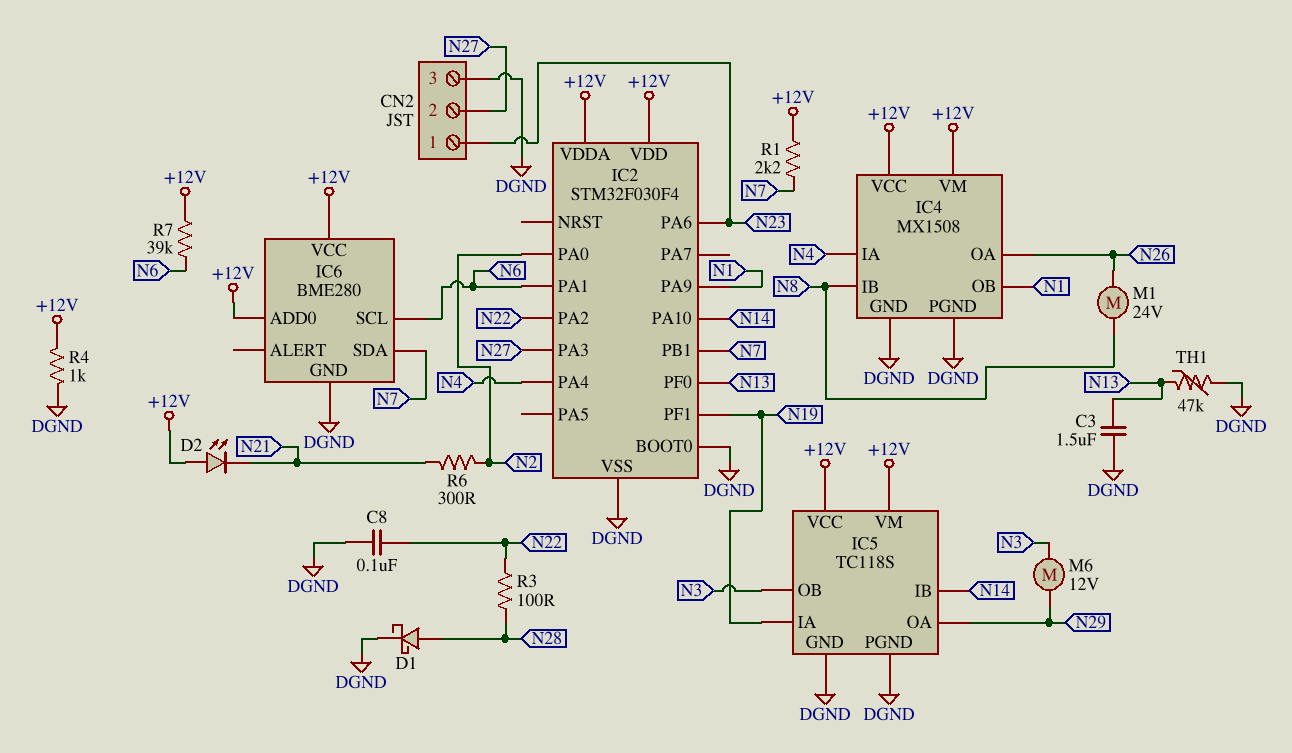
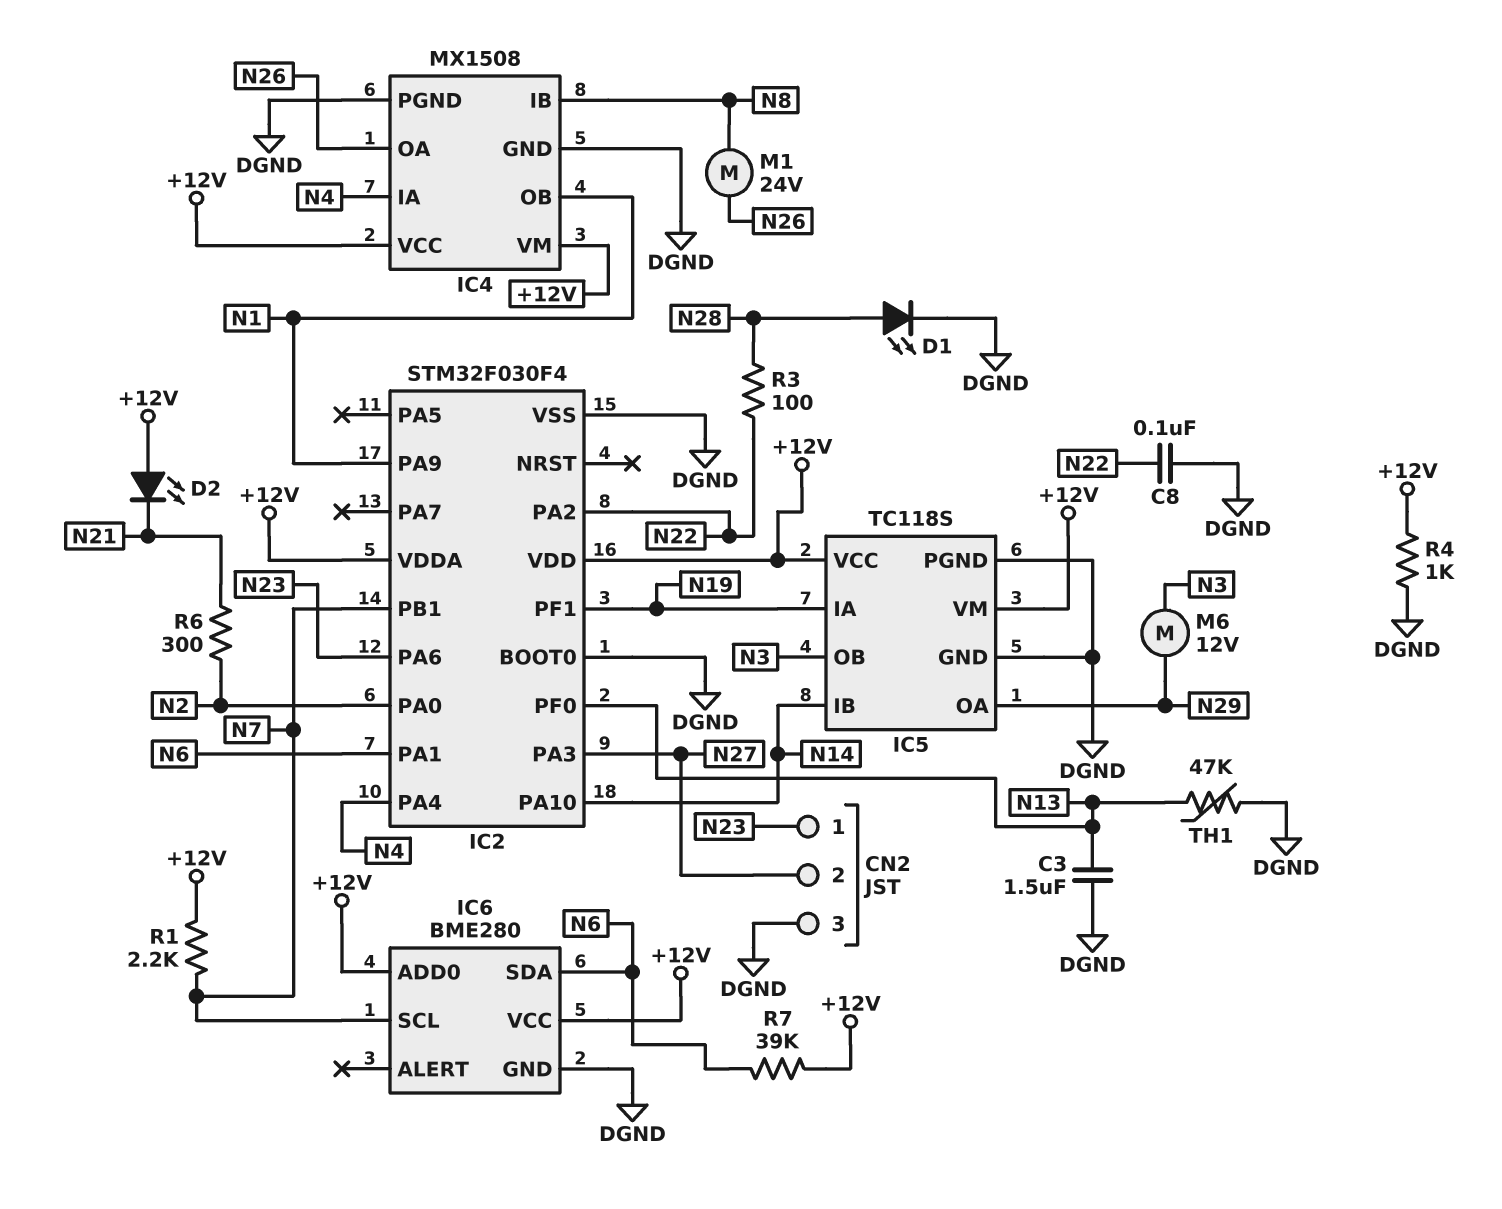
D1: schottky (A N28, K DGND) -> LED (A N28, K DGND)
IC6 pin SCL: N6 -> N7
IC6 pin SDA: N7 -> N6

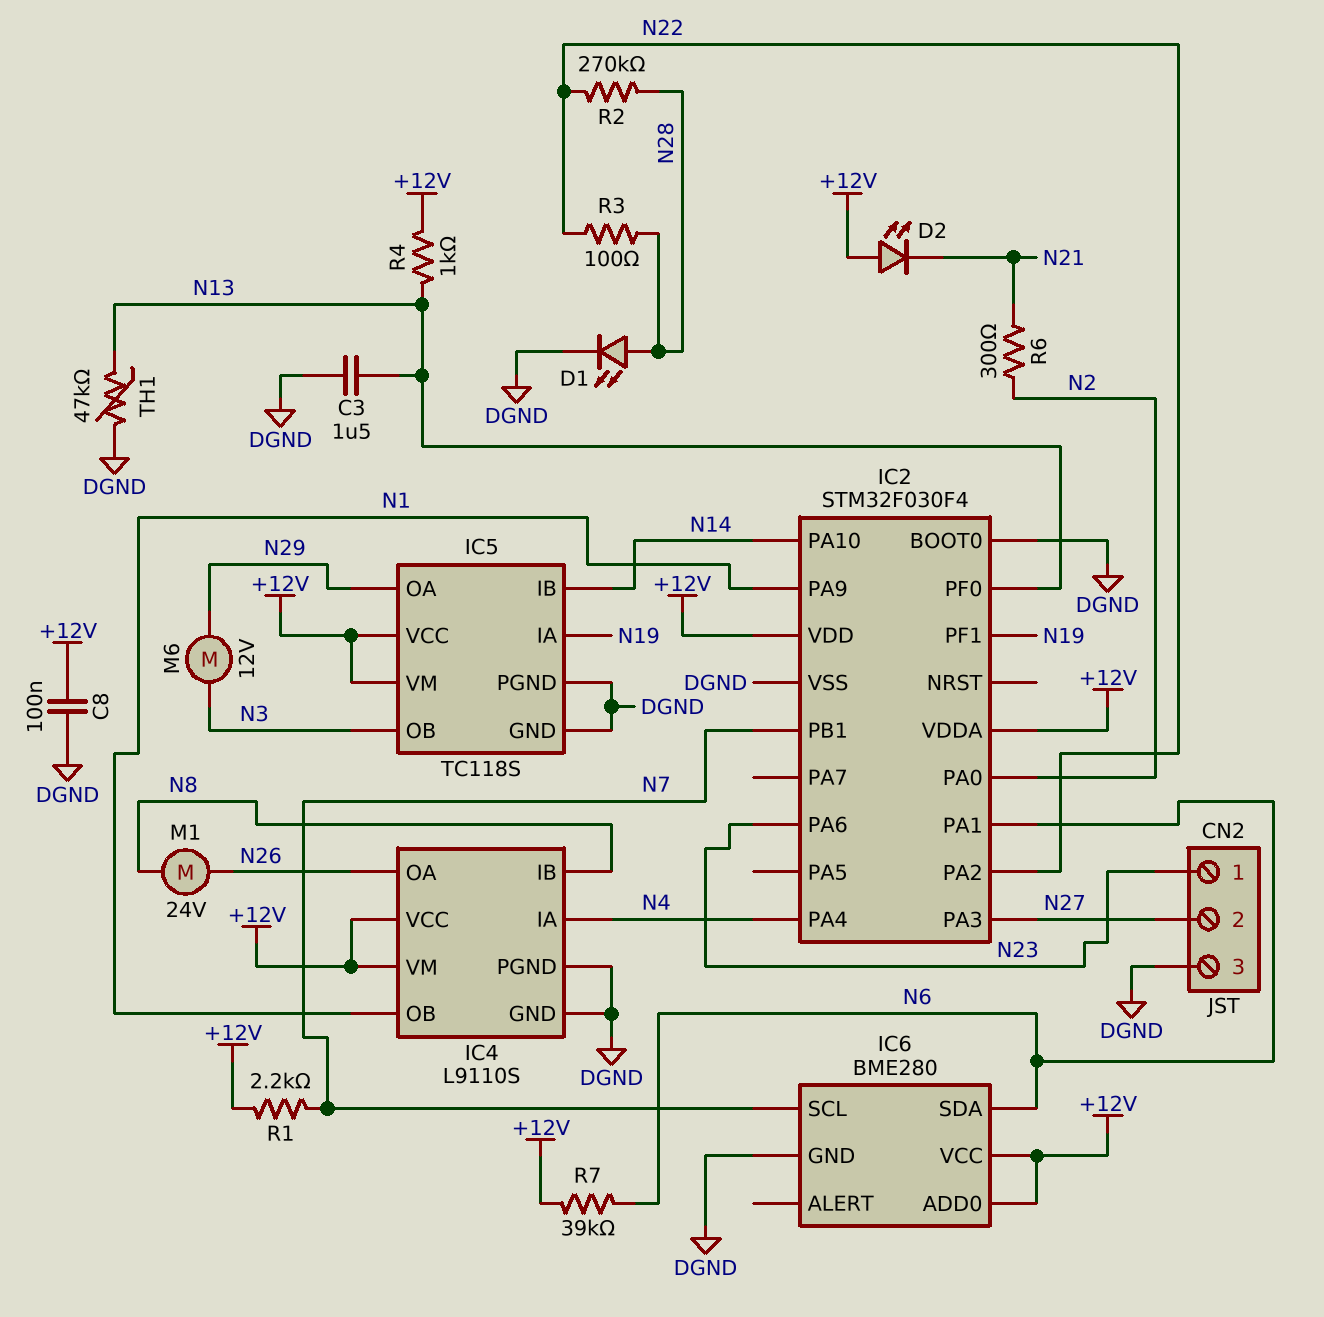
C8: 100nF (DGND, N22) -> 100nF (+12V, DGND)
IC4: MX1508 -> L9110S
R2: none -> 270k (N22, N28)
R4: 1k (+12V, DGND) -> 1k (+12V, N13)

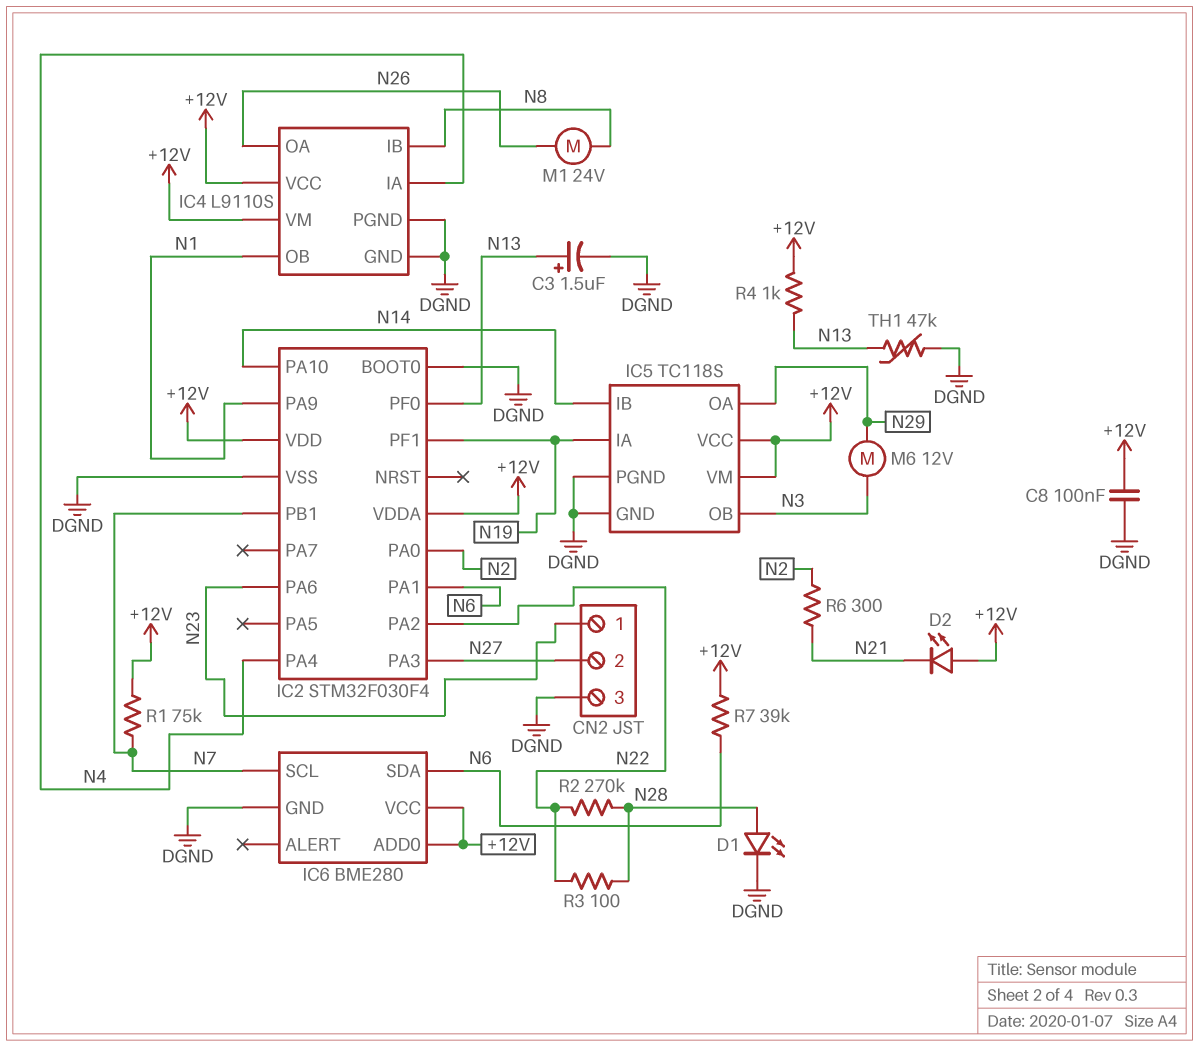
C3: 1.5uF (DGND, N13) -> 1.5uF (plus N13, minus DGND)
R1: 2.2k (+12V, N7) -> 75k (+12V, N7)

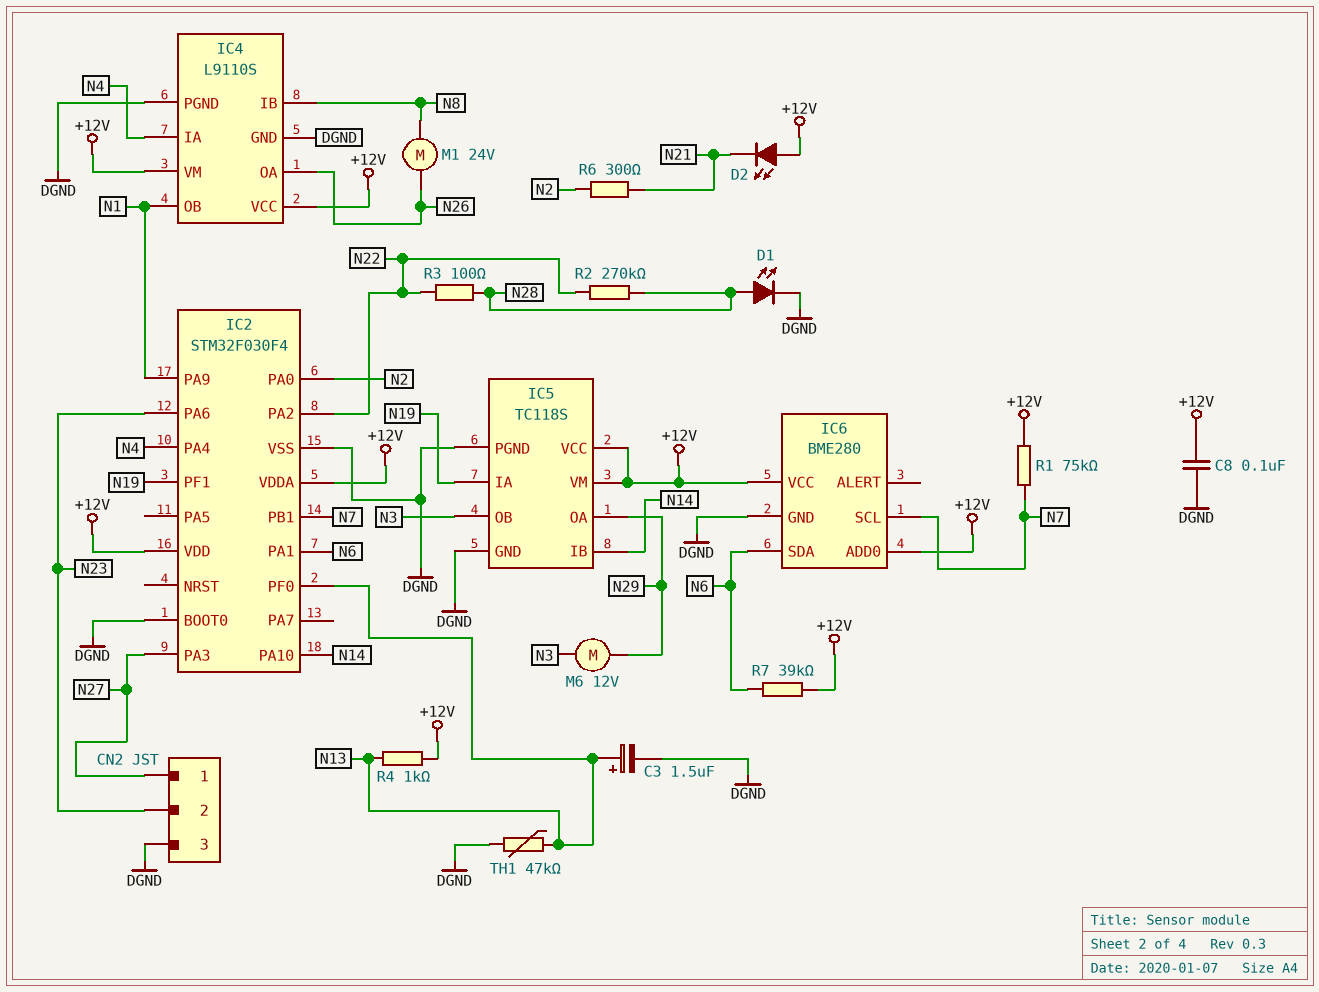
CN2 pin 1: N23 -> N27
CN2 pin 2: N27 -> N23

